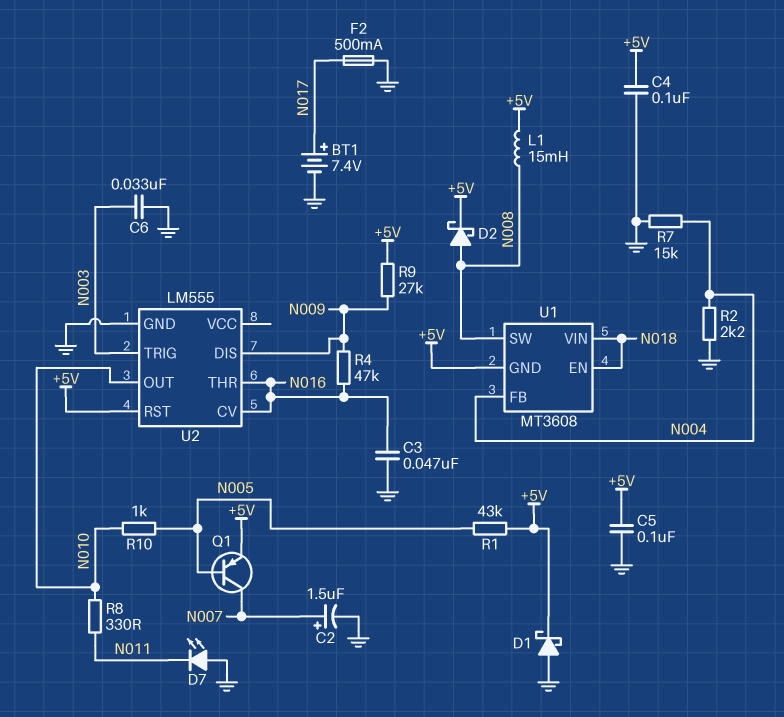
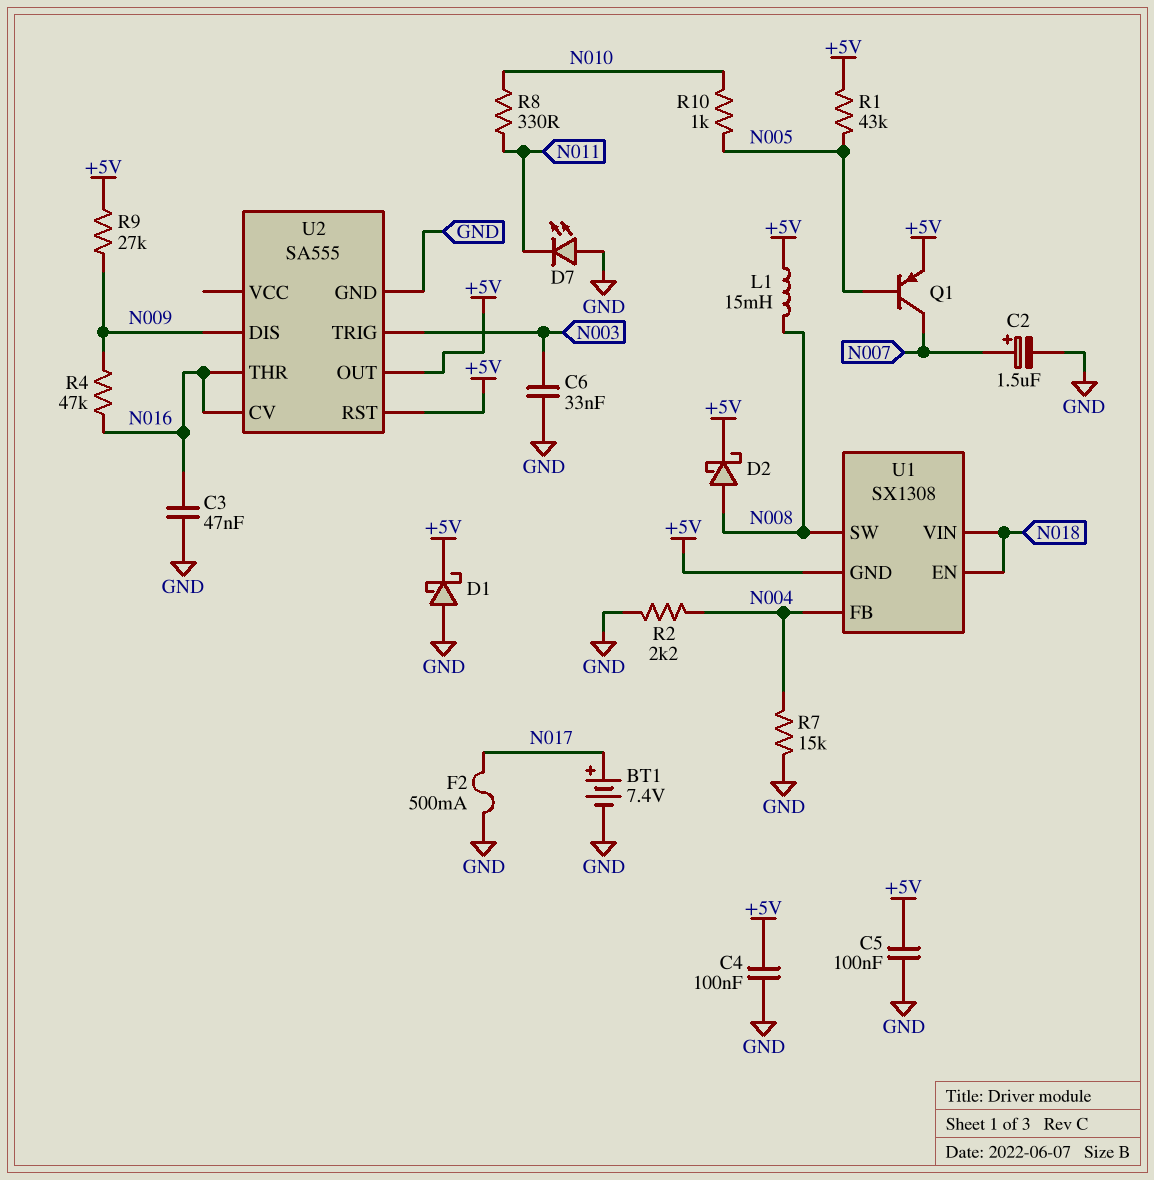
U1: MT3608 -> SX1308
U2: LM555 -> SA555
U2 pin OUT: N010 -> +5V

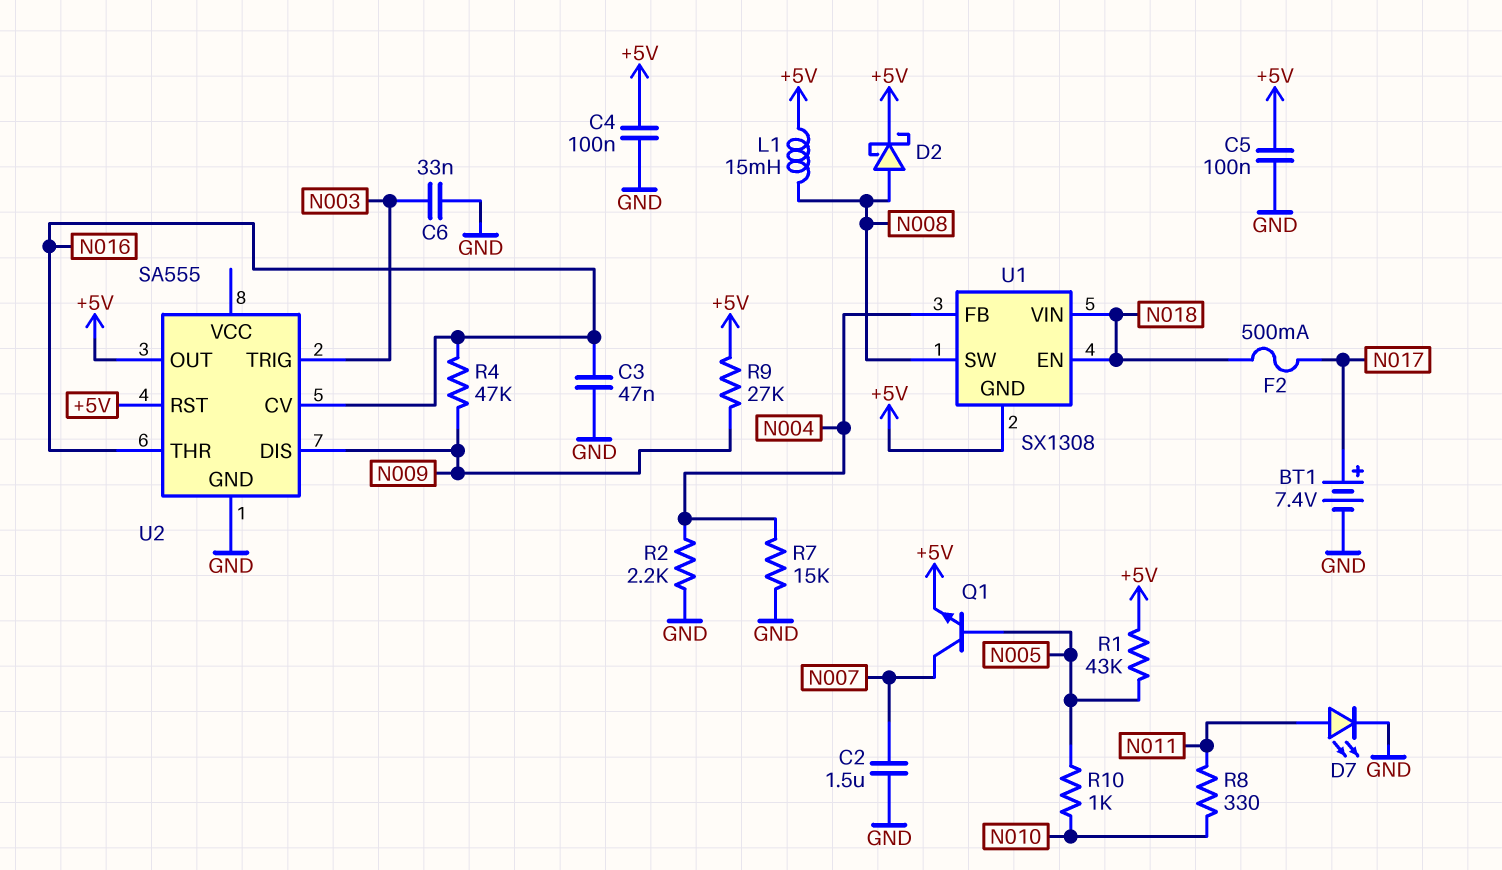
C2: 1.5uF (plus N007, minus GND) -> 1.5uF (GND, N007)
D1: schottky (A GND, K +5V) -> none
D7: LED (A GND, K N011) -> LED (A N011, K GND)
F2: 500mA (GND, N017) -> 500mA (N017, N018)
Q1: PNP (B N005, C N007, E +5V) -> NPN (B N005, C N007, E +5V)

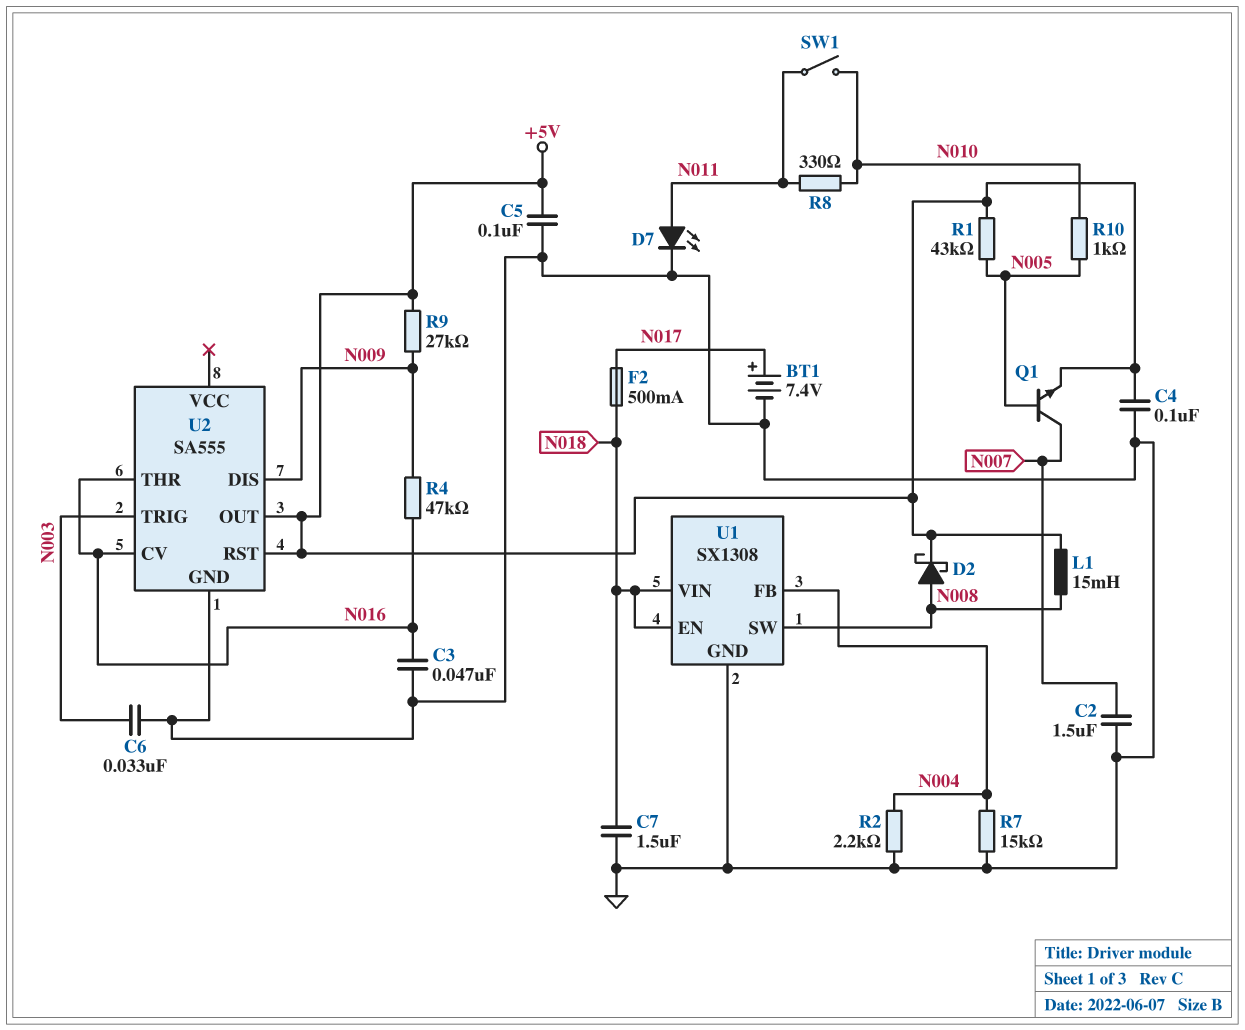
C7: none -> 1.5uF (GND, N018)
SW1: none -> switch (N010, N011)
U1 pin GND: +5V -> GND

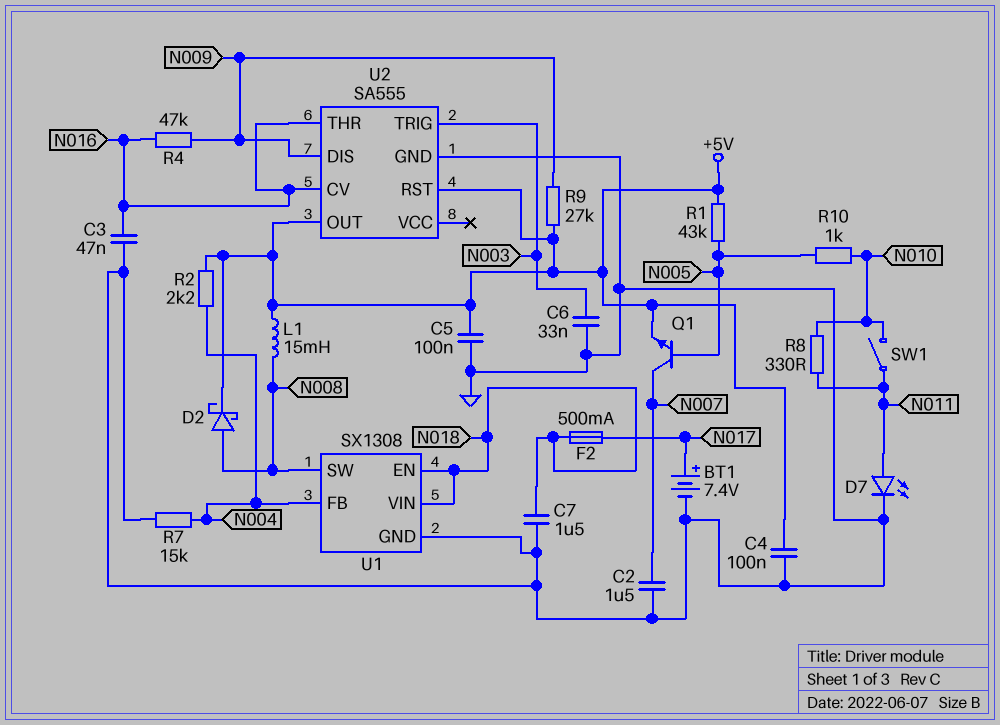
R2: 2.2k (GND, N004) -> 2.2k (+5V, N004)

